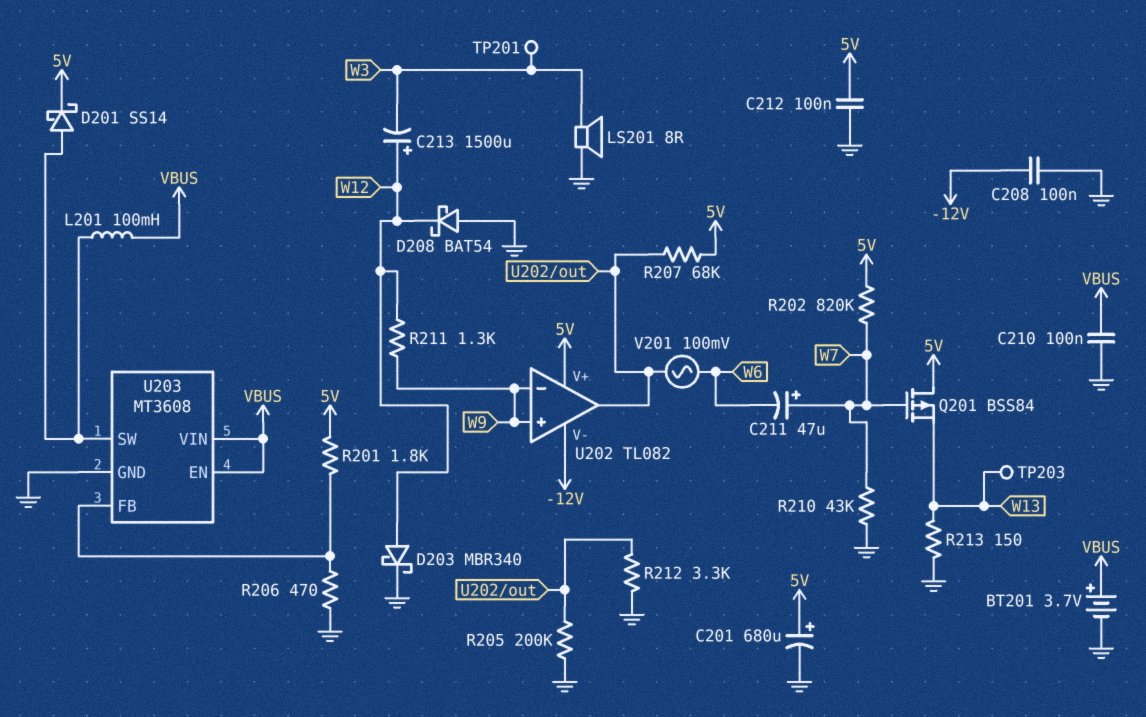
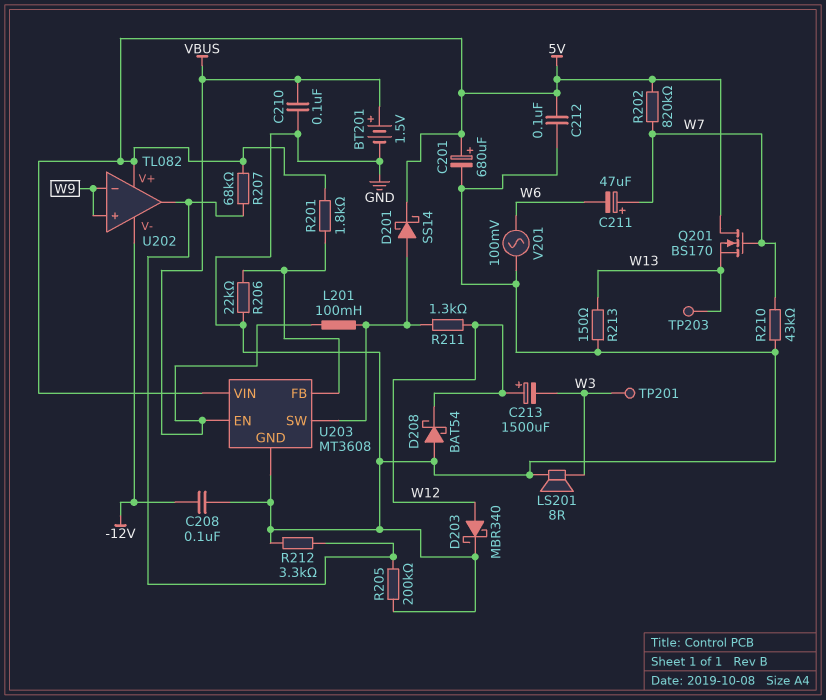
BT201: 3.7V (plus VBUS, minus GND) -> 1.5V (plus VBUS, minus GND)
Q201: PMOS BSS84 (G W7, D 5V, S W13) -> NMOS BS170 (G W7, D 5V, S W13)
R206: 470 (GND, U203/FB) -> 22k (GND, U203/FB)
R211: 1.3k (W9, W12) -> 1.3k (U203/SW, W12)
U203 pin VIN: VBUS -> 5V
V201: AC 100mV (U202/out, W6) -> AC 100mV (GND, W6)

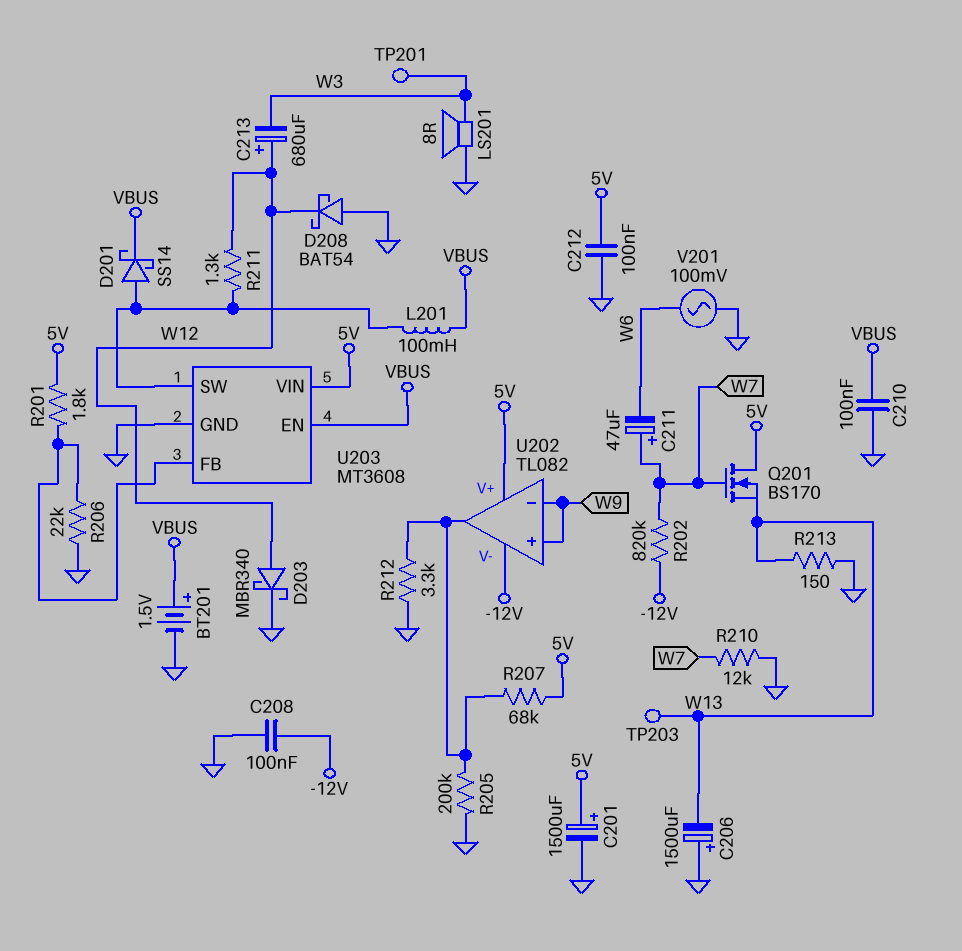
C201: 680uF (plus 5V, minus GND) -> 1500uF (plus 5V, minus GND)
C206: none -> 1500uF (plus GND, minus W13)
C213: 1500uF (plus W12, minus W3) -> 680uF (plus W12, minus W3)
D201: schottky SS14 (A U203/SW, K 5V) -> schottky SS14 (A U203/SW, K VBUS)
R202: 820k (5V, W7) -> 820k (-12V, W7)
R210: 43k (GND, W7) -> 12k (GND, W7)

